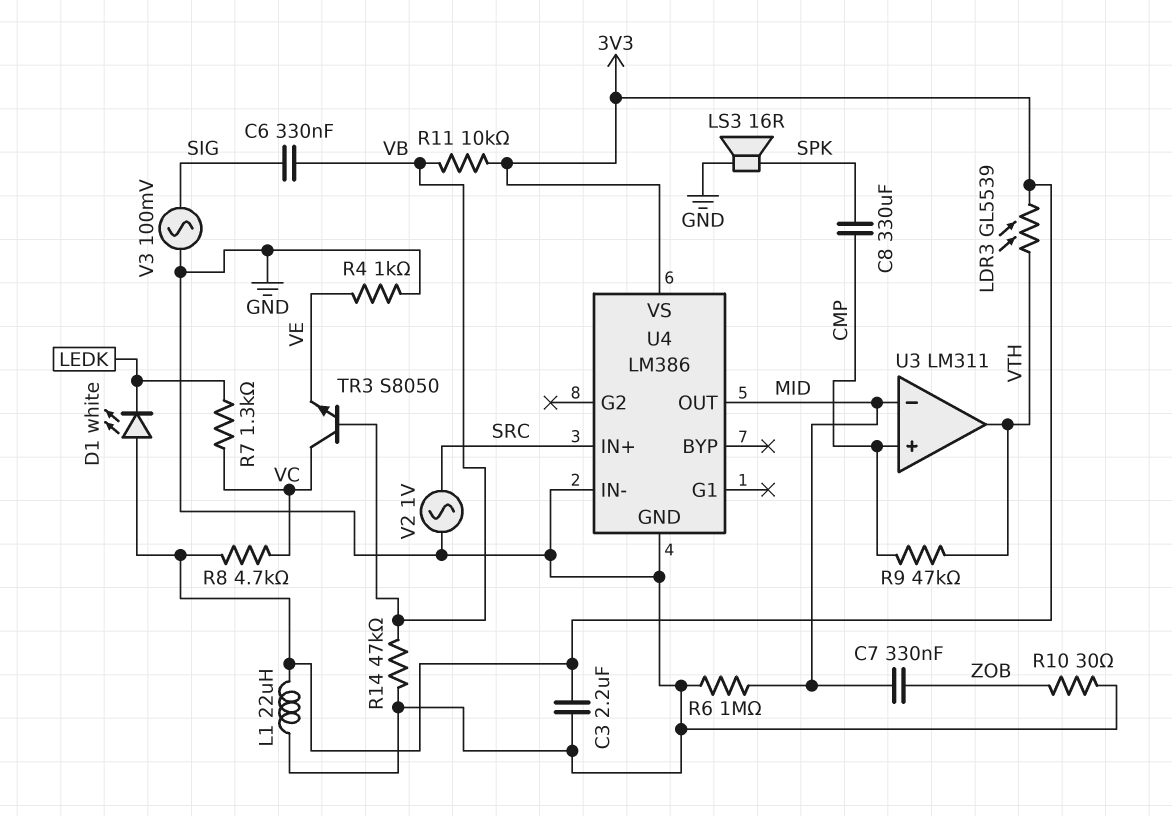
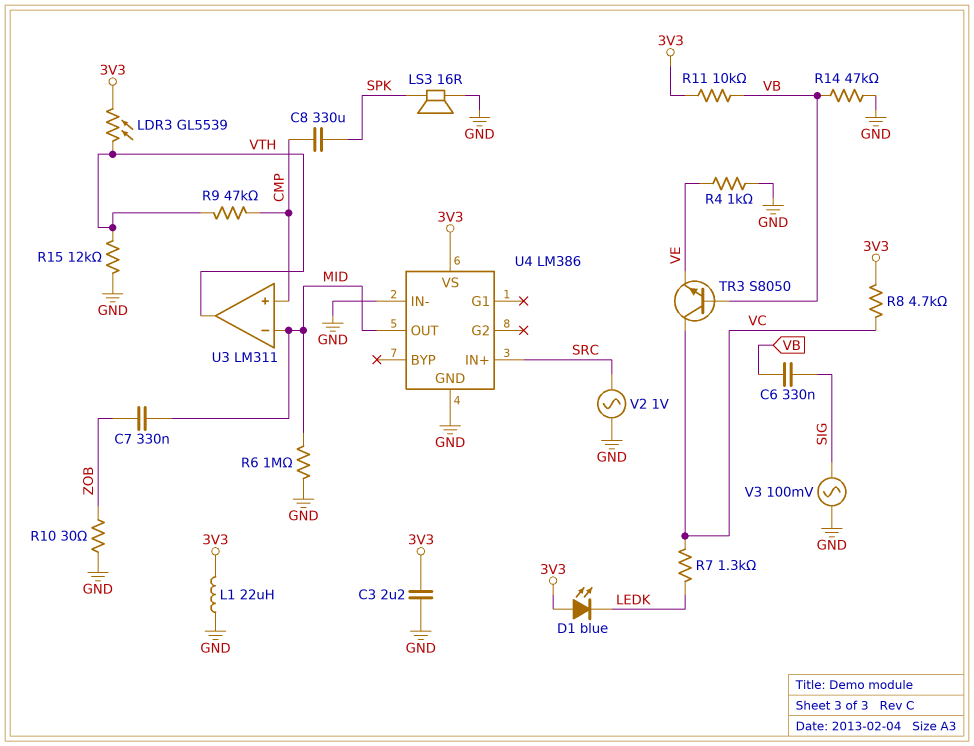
D1: LED white (A 3V3, K LEDK) -> LED blue (A 3V3, K LEDK)
R15: none -> 12k (GND, VTH)

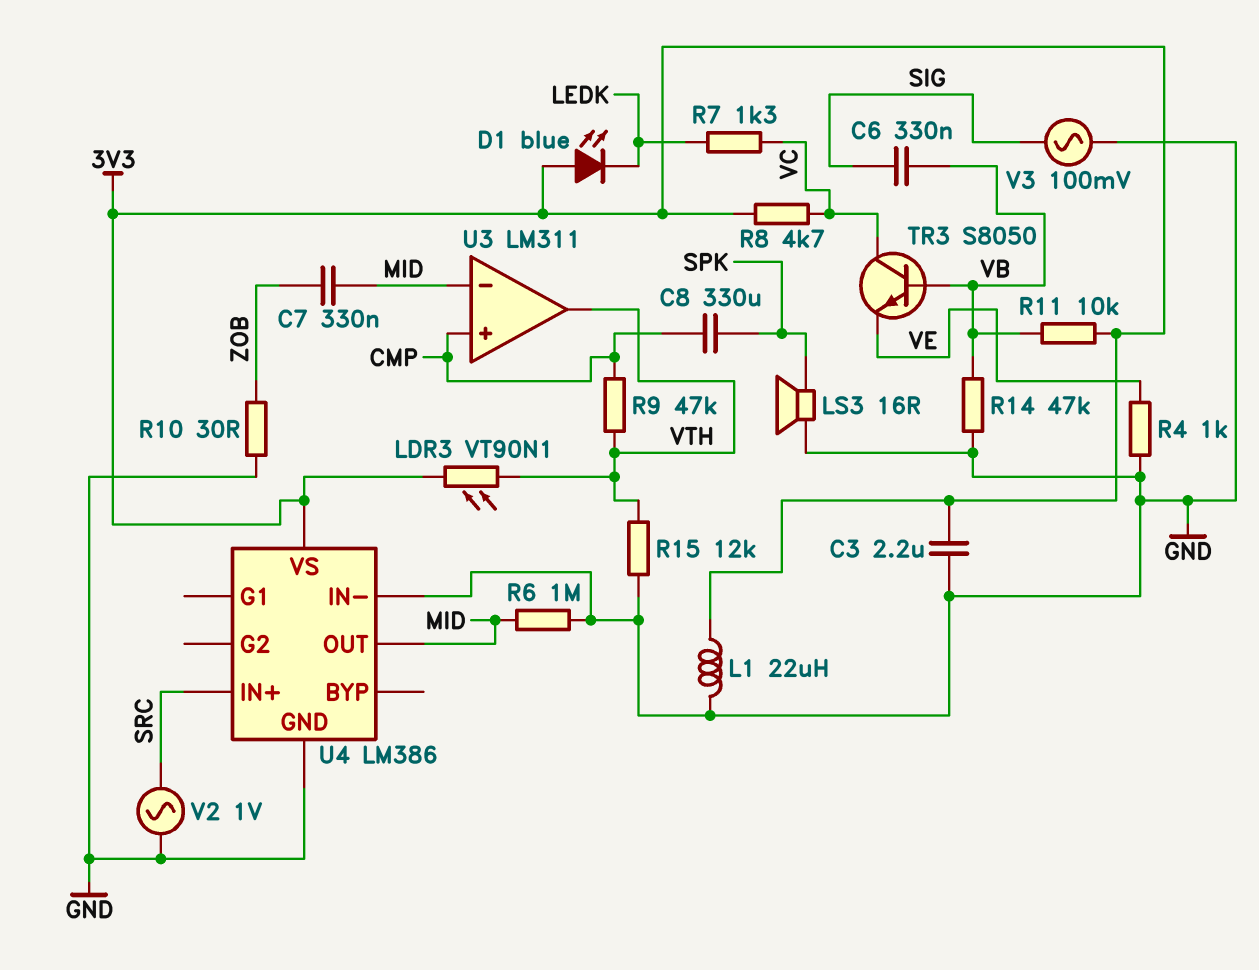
LDR3: GL5539 (3V3, VTH) -> VT90N1 (3V3, VTH)

